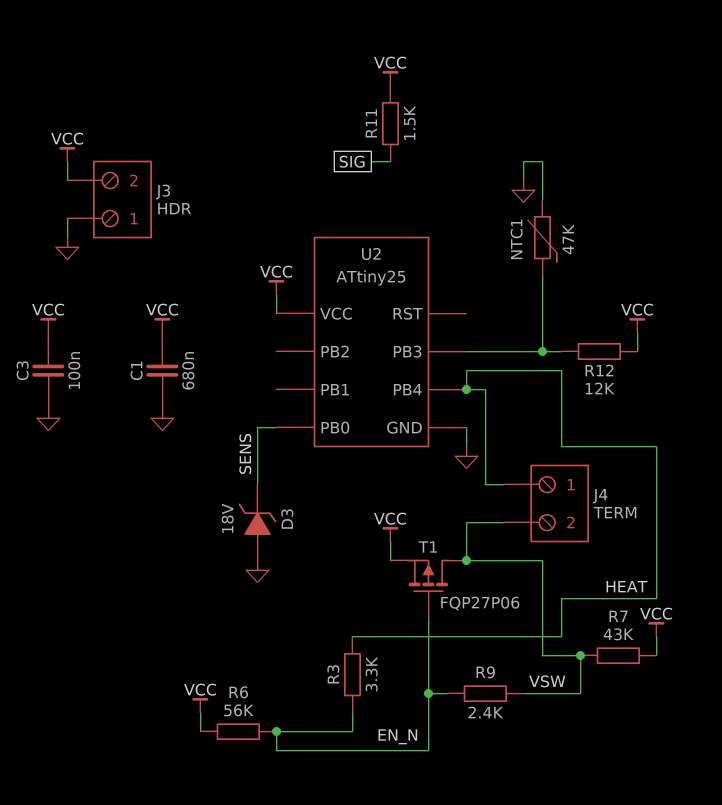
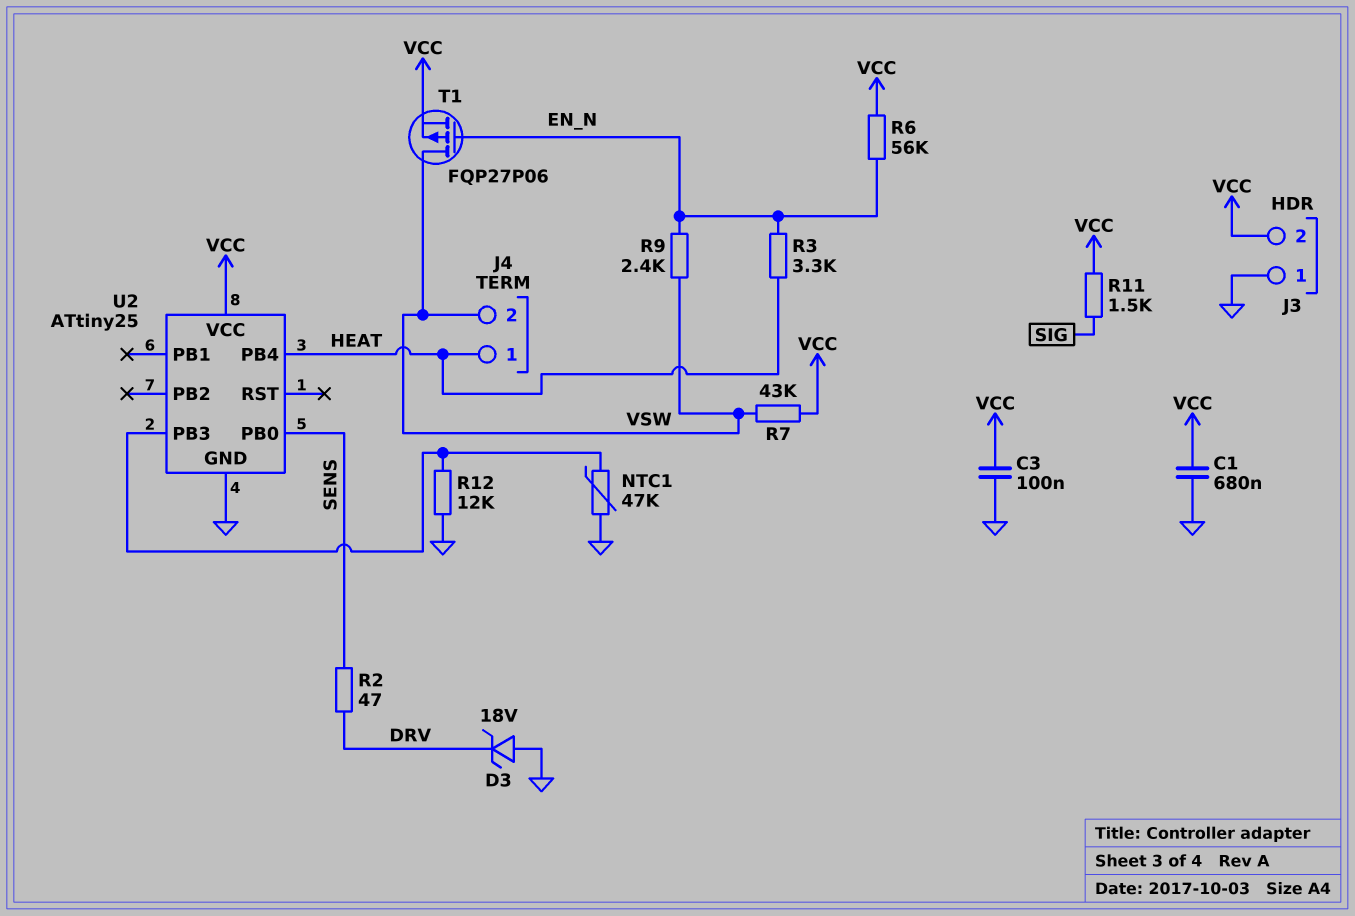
D3: zener 18V (A GND, K SENS) -> zener 18V (A GND, K DRV)
R2: none -> 47 (DRV, SENS)
R12: 12k (U2/PB3, VCC) -> 12k (GND, U2/PB3)

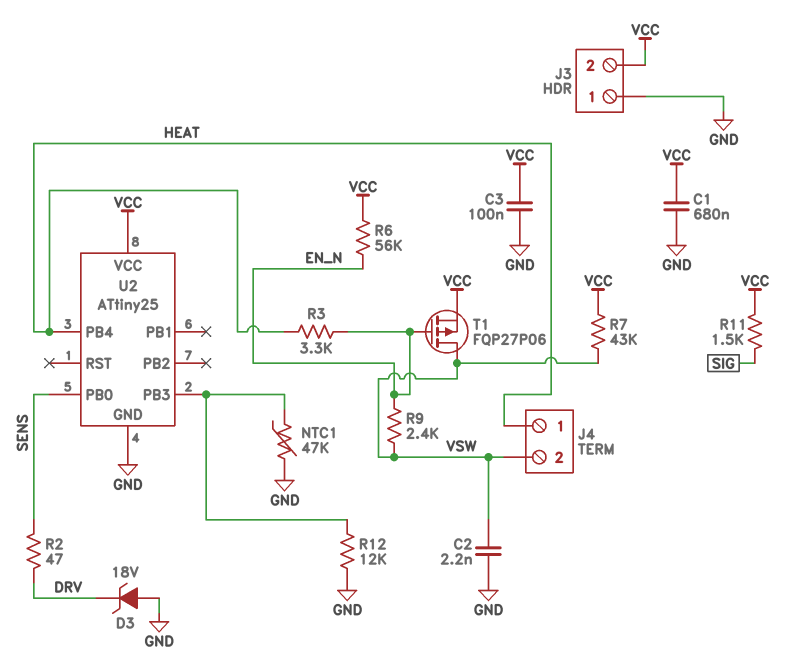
C2: none -> 2.2nF (GND, VSW)

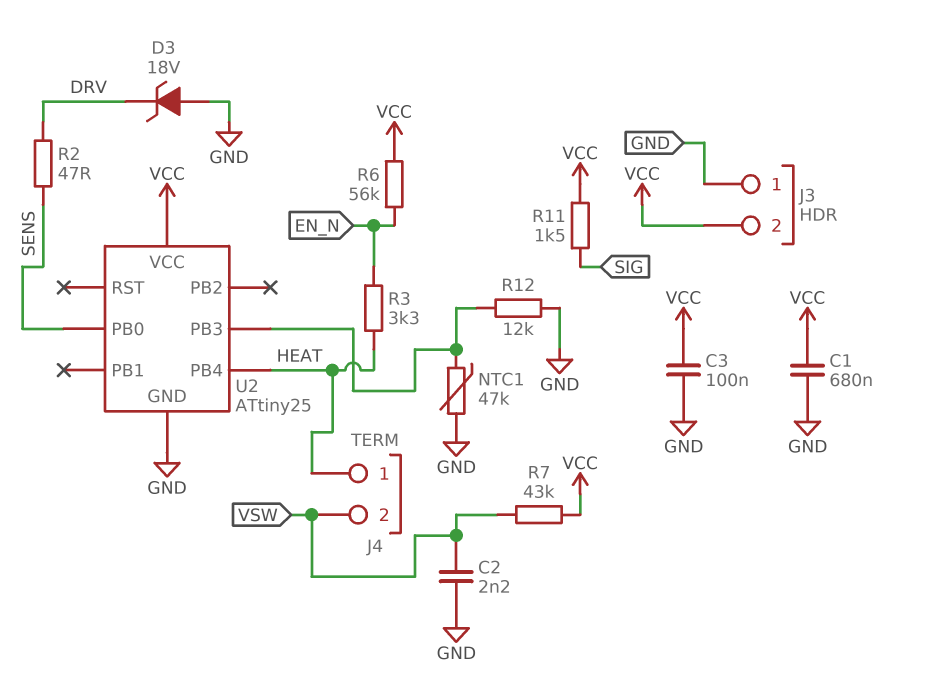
R9: 2.4k (EN_N, VSW) -> none
T1: PMOS FQP27P06 (G EN_N, D VSW, S VCC) -> none

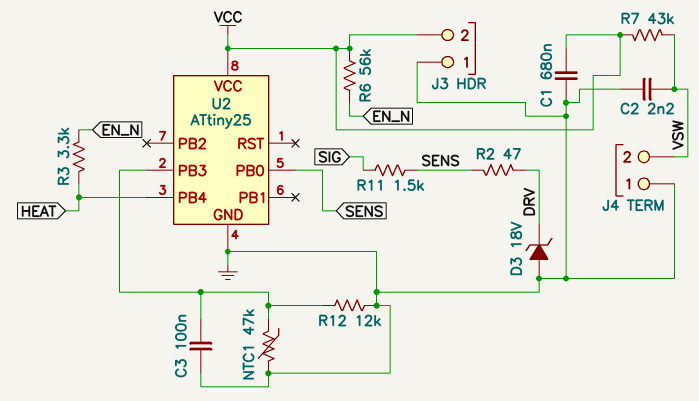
C3: 100nF (GND, VCC) -> 100nF (GND, U2/PB3)
J4 pin 1: HEAT -> GND
R11: 1.5k (SIG, VCC) -> 1.5k (SENS, SIG)

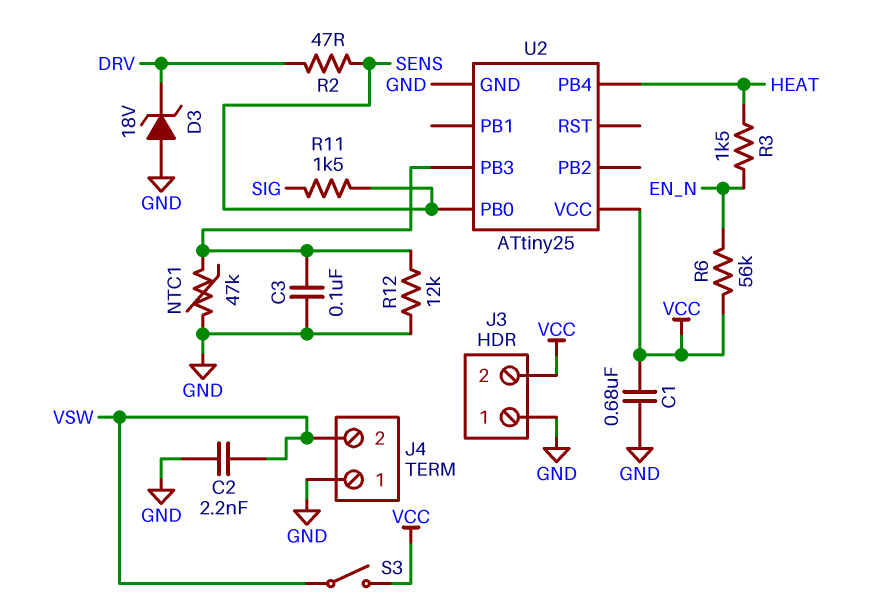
R3: 3.3k (EN_N, HEAT) -> 1.5k (EN_N, HEAT)
R7: 43k (VCC, VSW) -> none
S3: none -> switch (VCC, VSW)

